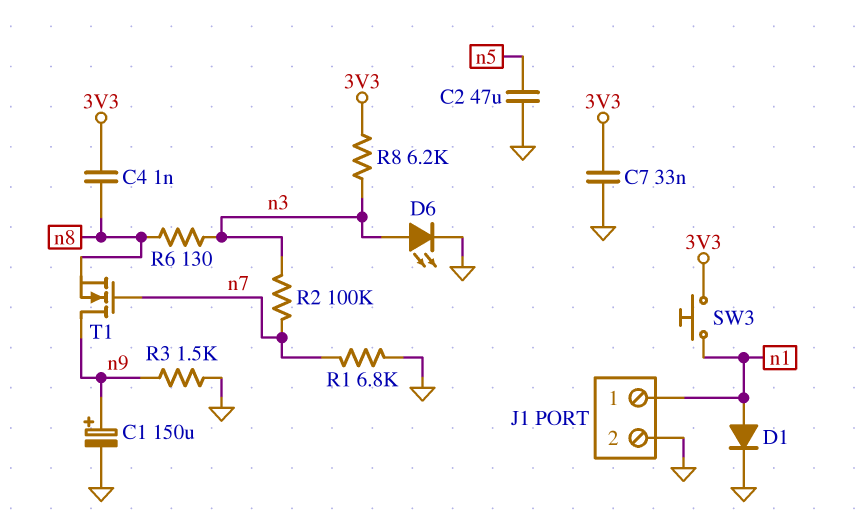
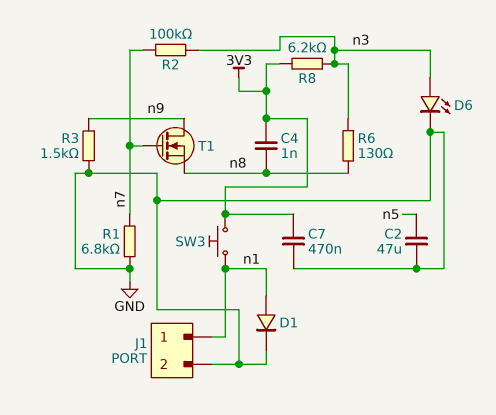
C1: 150uF (plus n9, minus GND) -> none
C7: 33nF (3V3, GND) -> 470nF (3V3, GND)

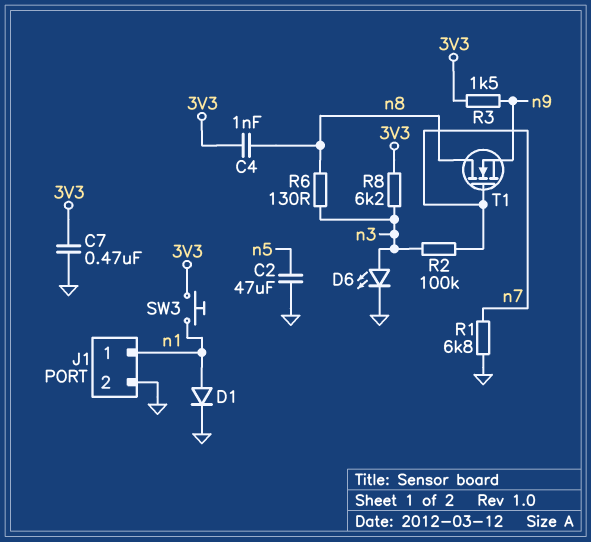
R3: 1.5k (GND, n9) -> 1.5k (3V3, n9)
T1: NMOS (G n7, D n9, S n8) -> NMOS (G n7, D n8, S n9)

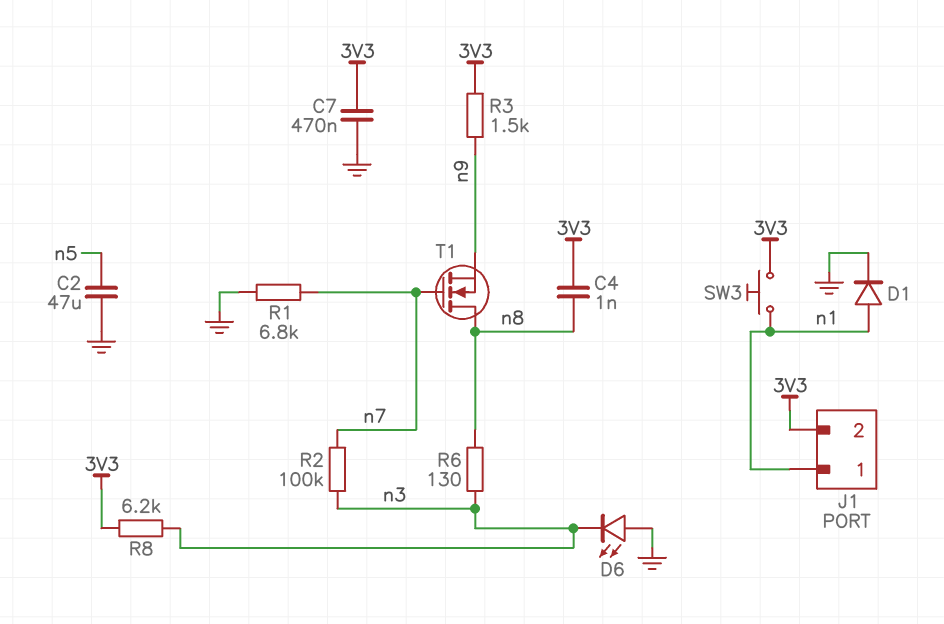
D6: LED (A n3, K GND) -> LED (A GND, K n3)
J1 pin 2: GND -> 3V3

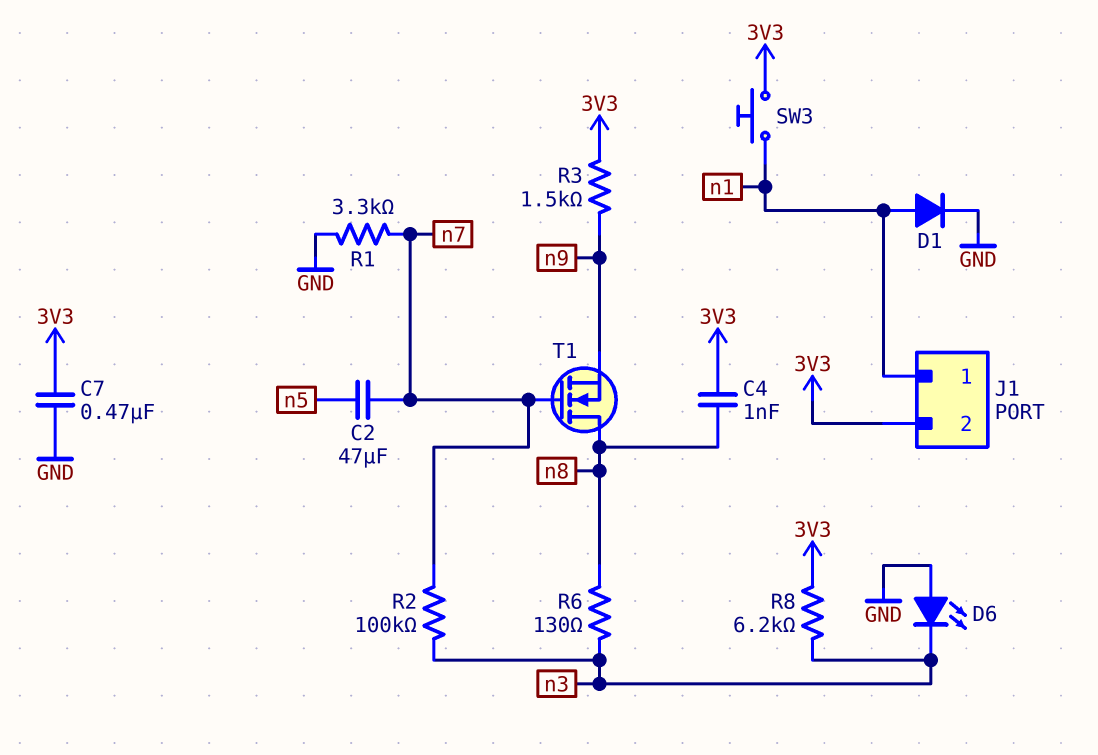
C2: 47uF (GND, n5) -> 47uF (n5, n7)
R1: 6.8k (GND, n7) -> 3.3k (GND, n7)

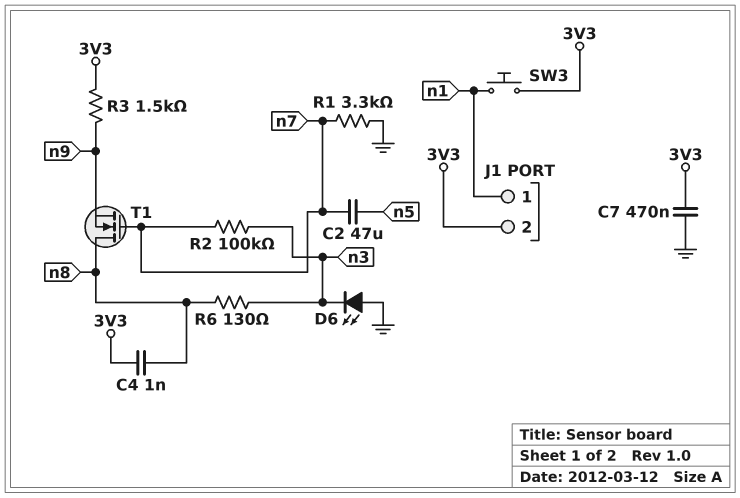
D1: diode (A n1, K GND) -> none
R8: 6.2k (3V3, n3) -> none

